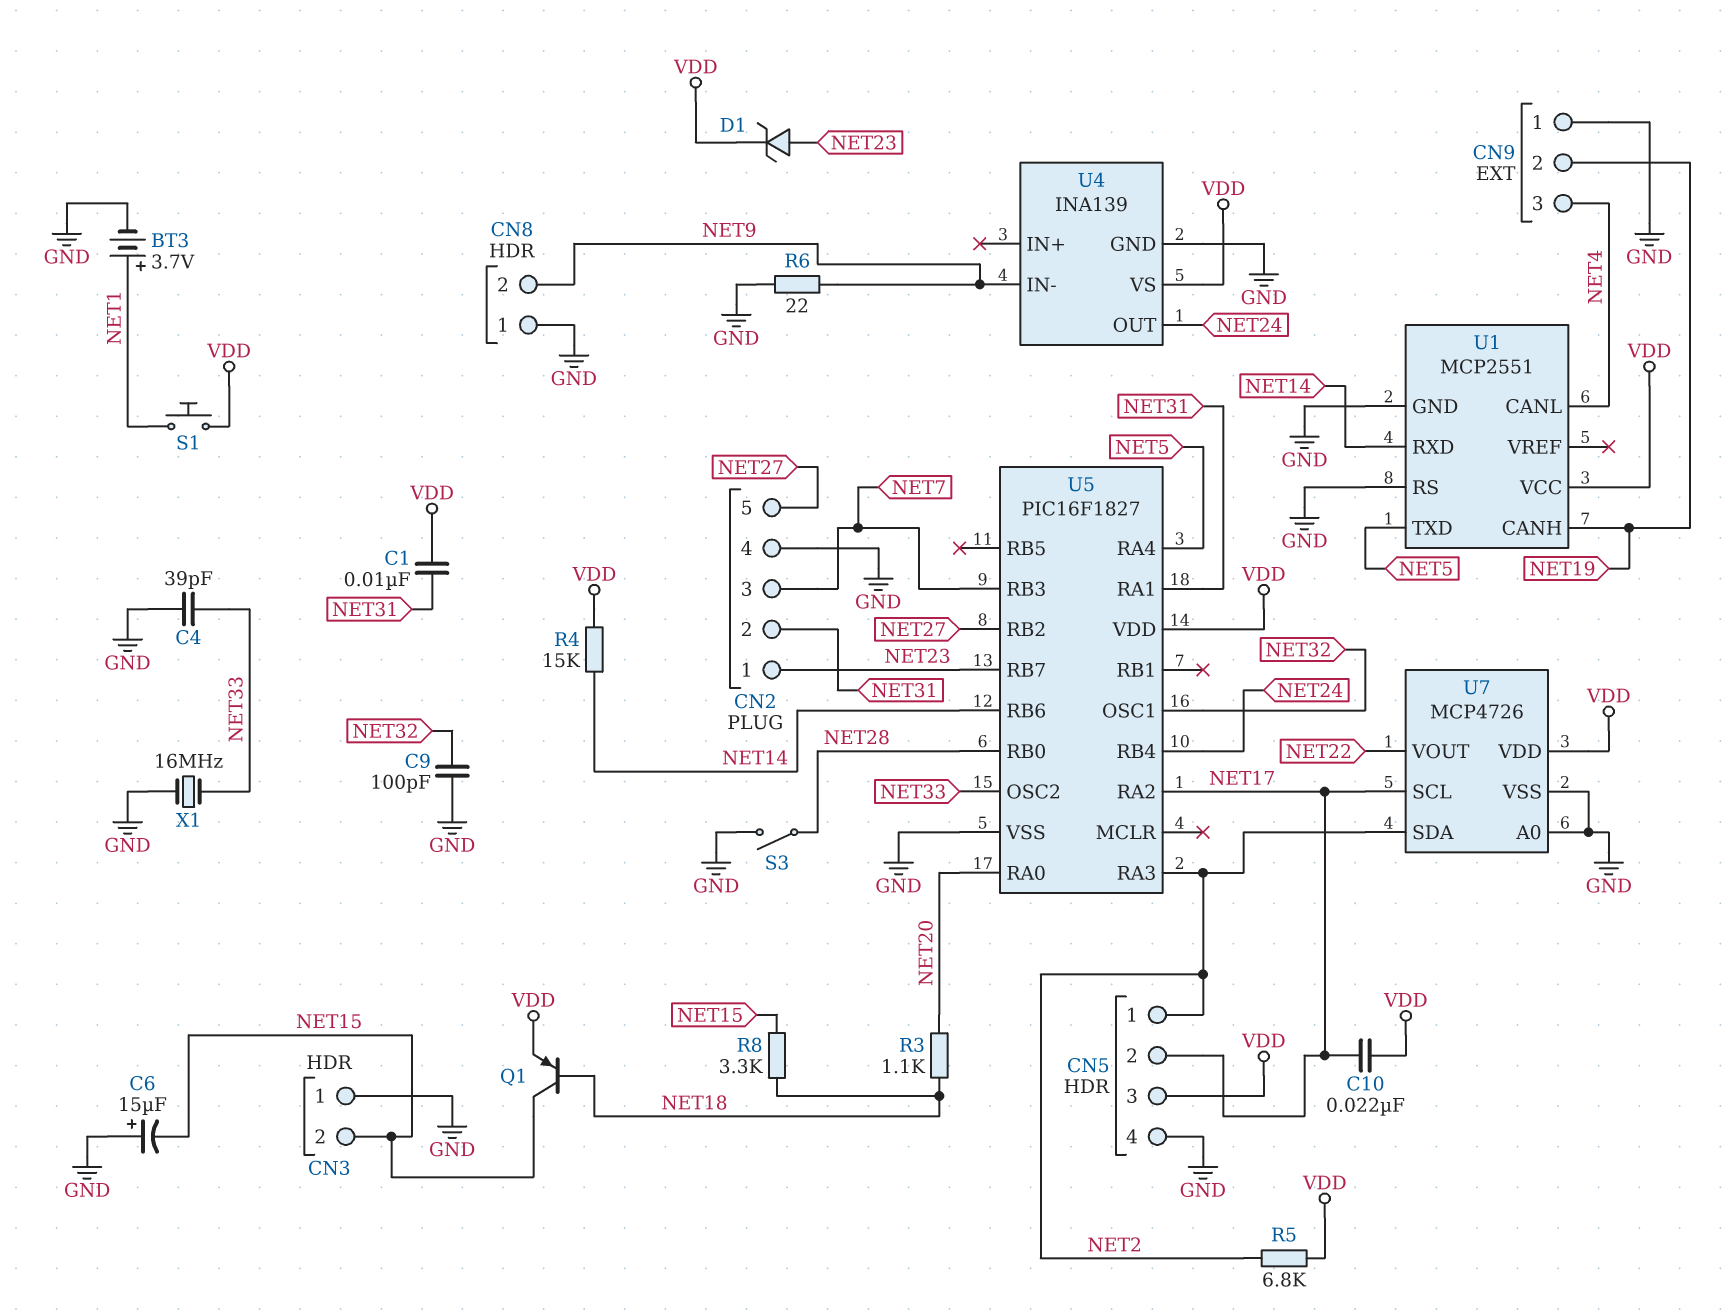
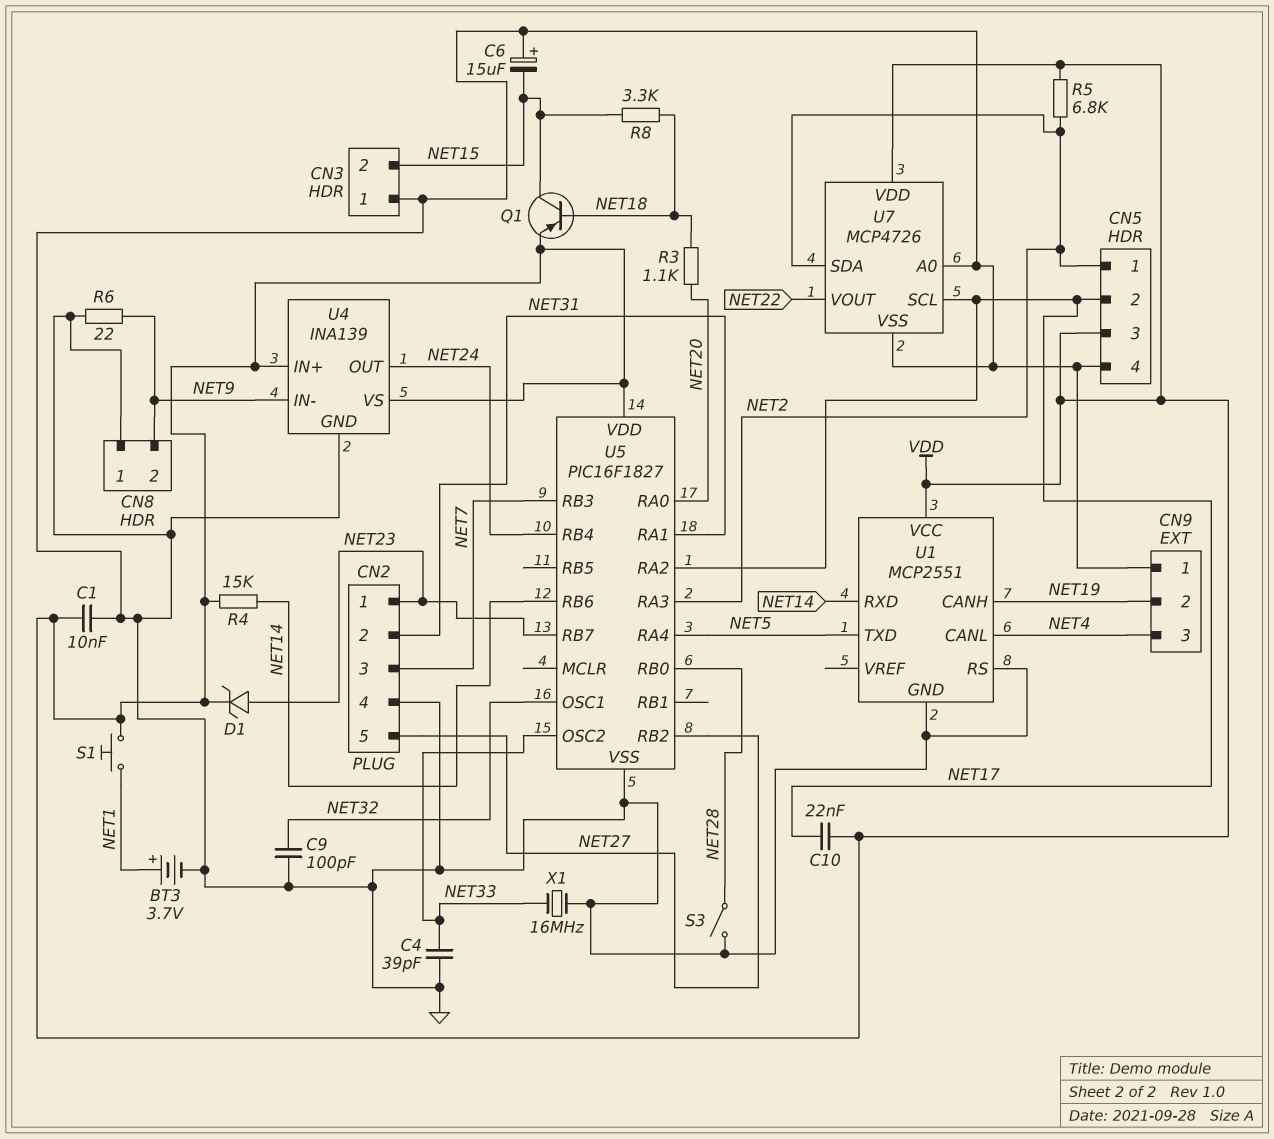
C1: 10nF (NET31, VDD) -> 10nF (GND, VDD)
U4 pin IN+: none -> VDD

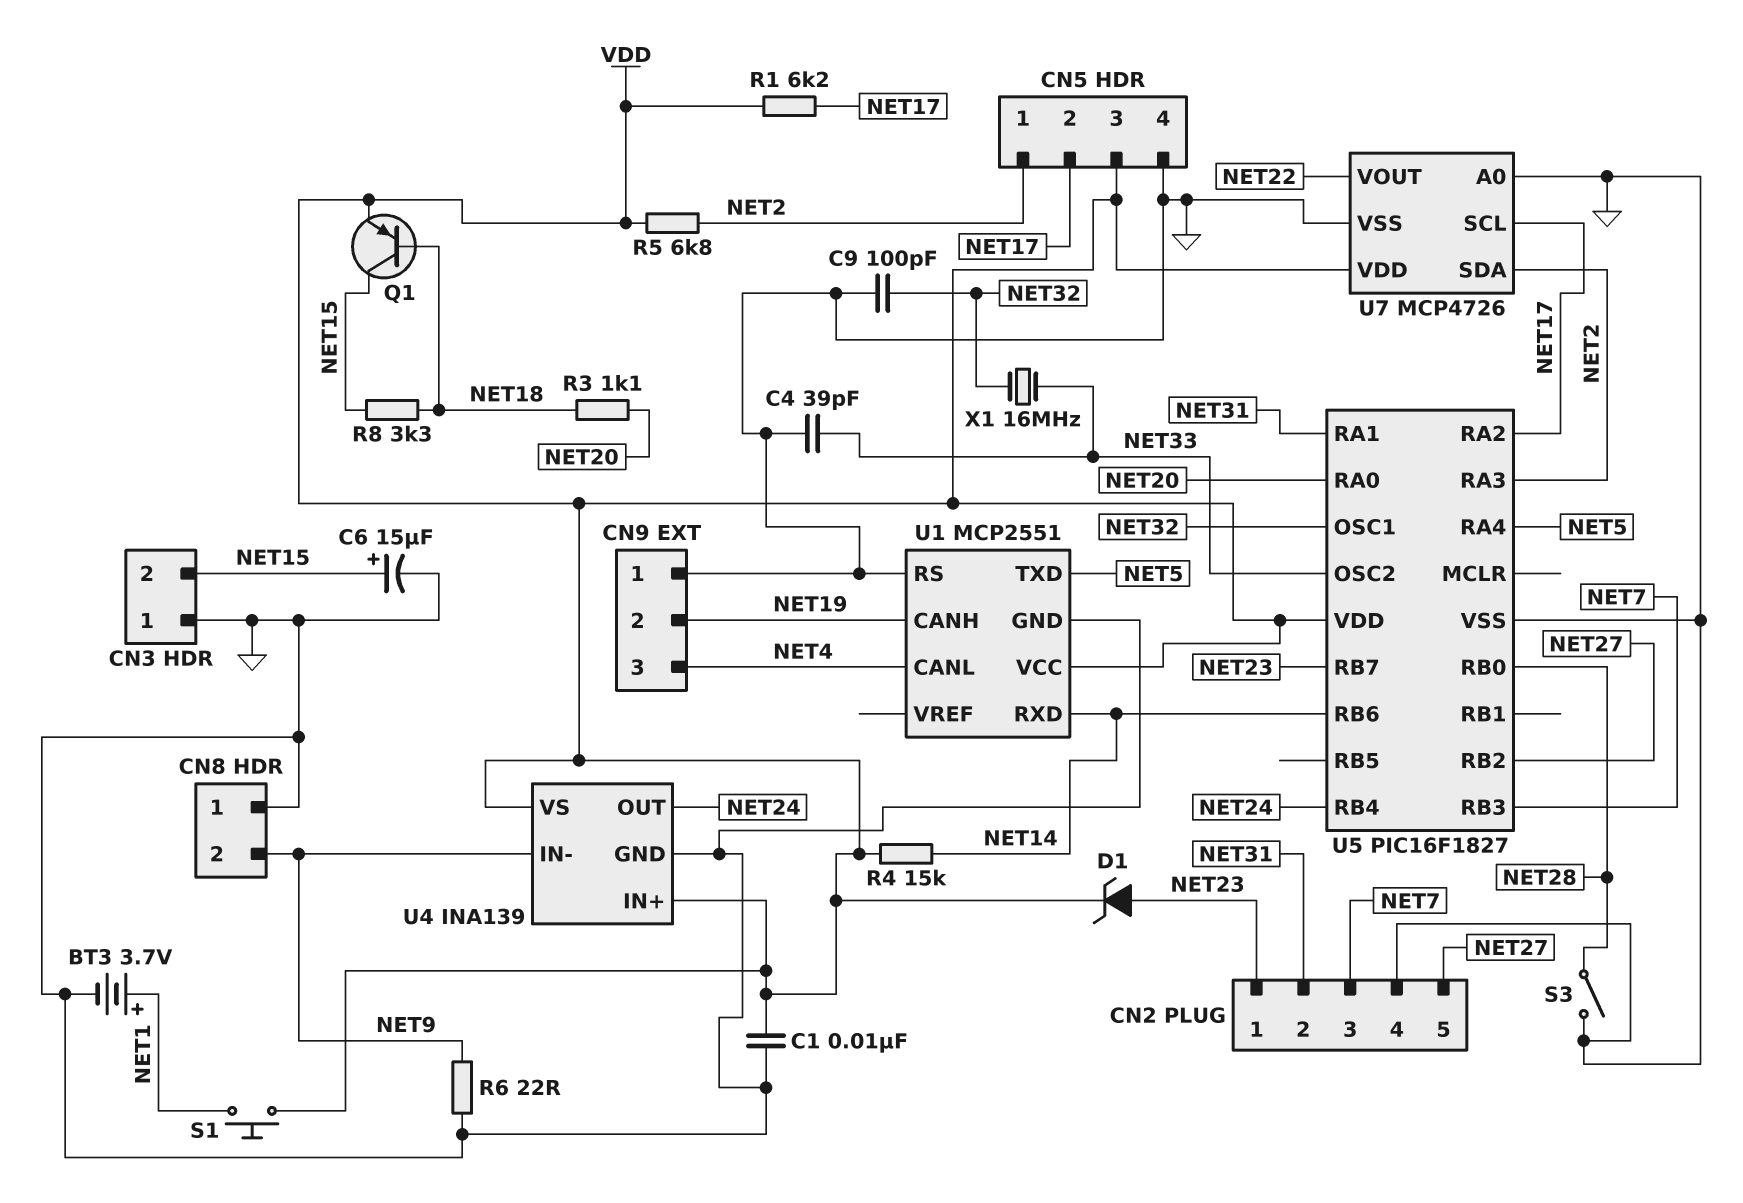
C6: 15uF (plus GND, minus NET15) -> 15uF (plus NET15, minus GND)
C10: 22nF (NET17, VDD) -> none
R1: none -> 6.2k (NET17, VDD)
X1: 16MHz (GND, NET33) -> 16MHz (NET32, NET33)

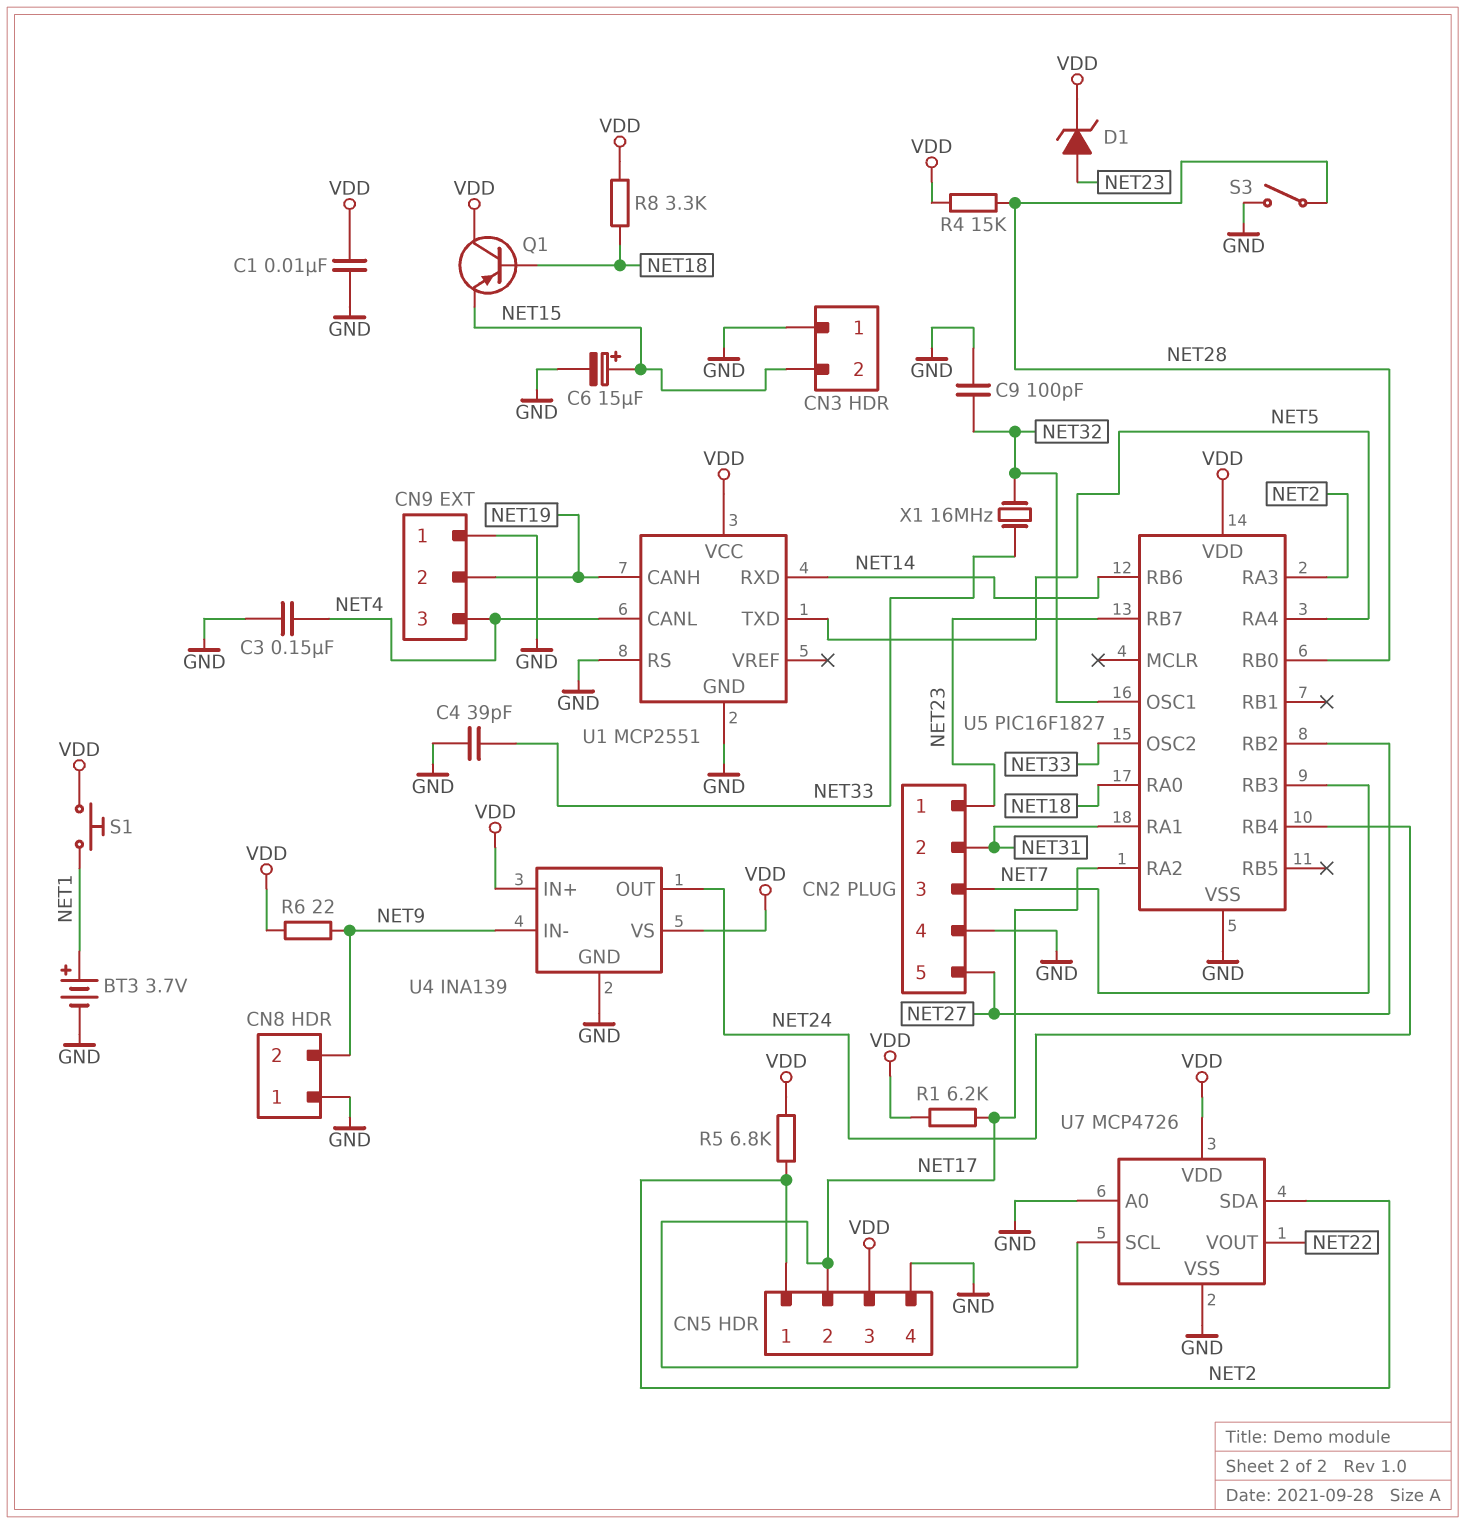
C3: none -> 150nF (GND, NET4)
Q1: PNP (B NET18, C NET15, E VDD) -> PNP (B NET18, C VDD, E NET15)
R3: 1.1k (NET18, NET20) -> none
R4: 15k (NET14, VDD) -> 15k (NET28, VDD)
R6: 22 (GND, NET9) -> 22 (NET9, VDD)
R8: 3.3k (NET15, NET18) -> 3.3k (NET18, VDD)
U5 pin RA0: NET20 -> NET18

